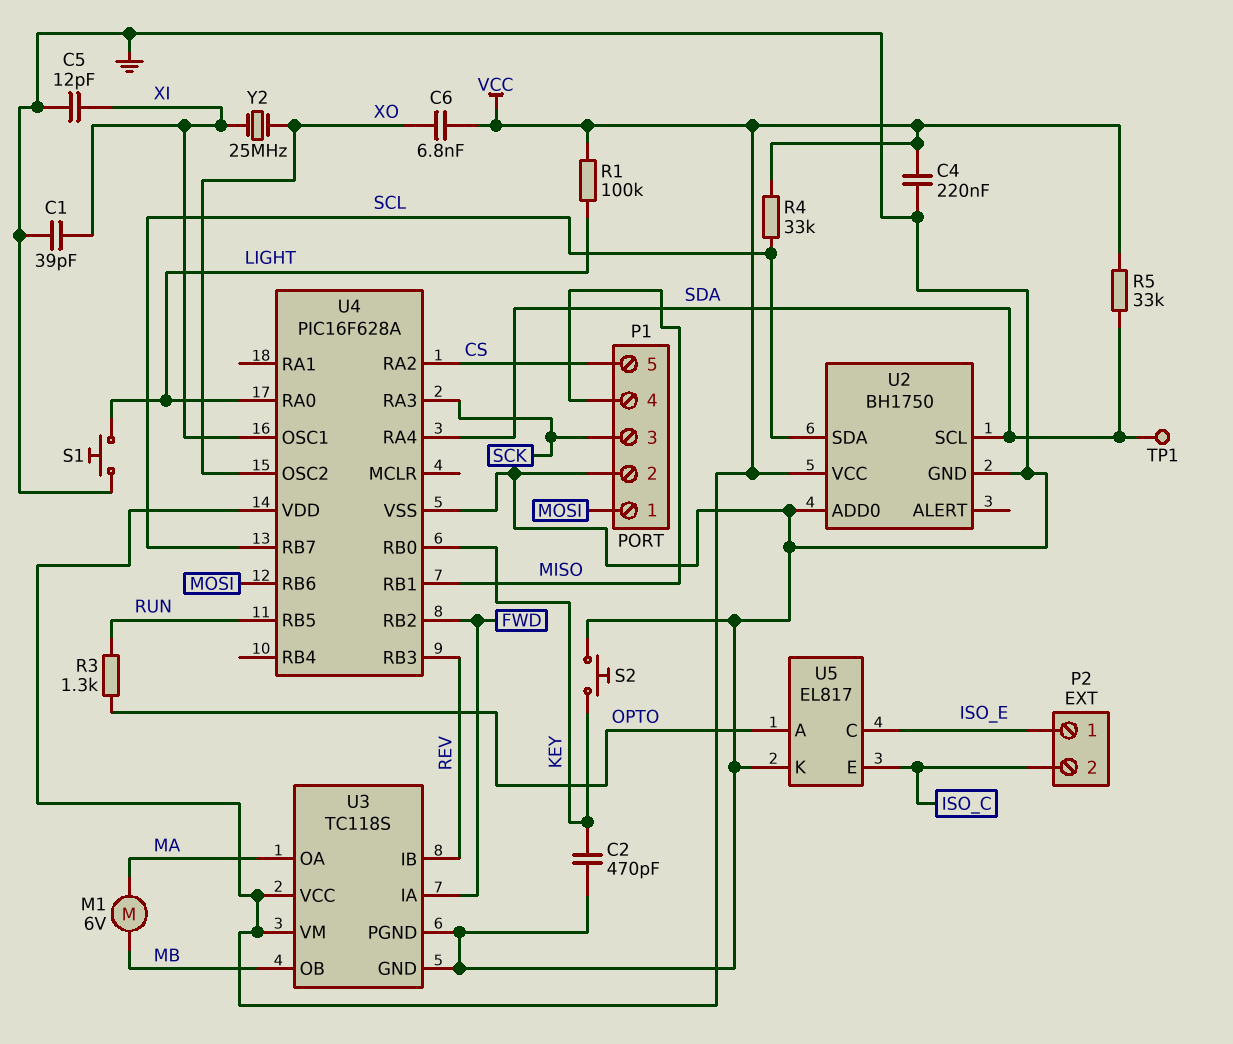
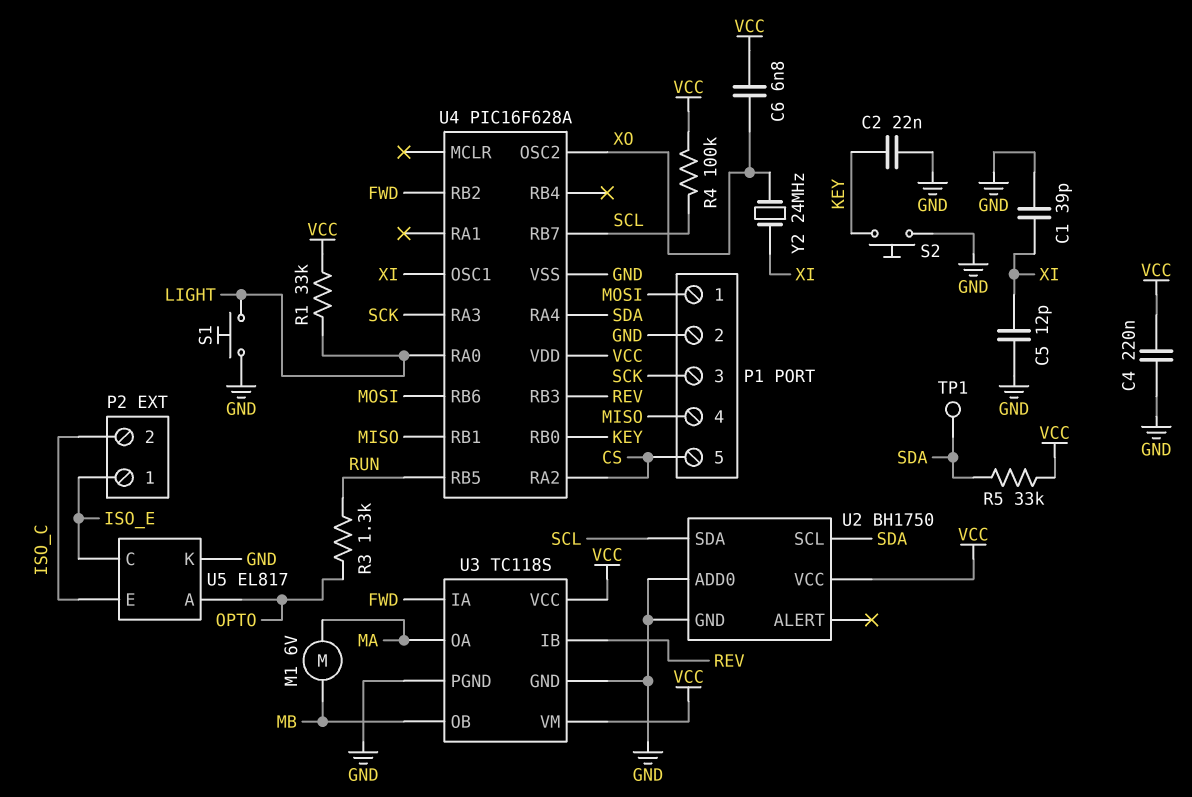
C2: 470pF (GND, KEY) -> 22nF (GND, KEY)
R1: 100k (LIGHT, VCC) -> 33k (LIGHT, VCC)
R4: 33k (SCL, VCC) -> 100k (SCL, VCC)
Y2: 25MHz (XI, XO) -> 24MHz (XI, XO)

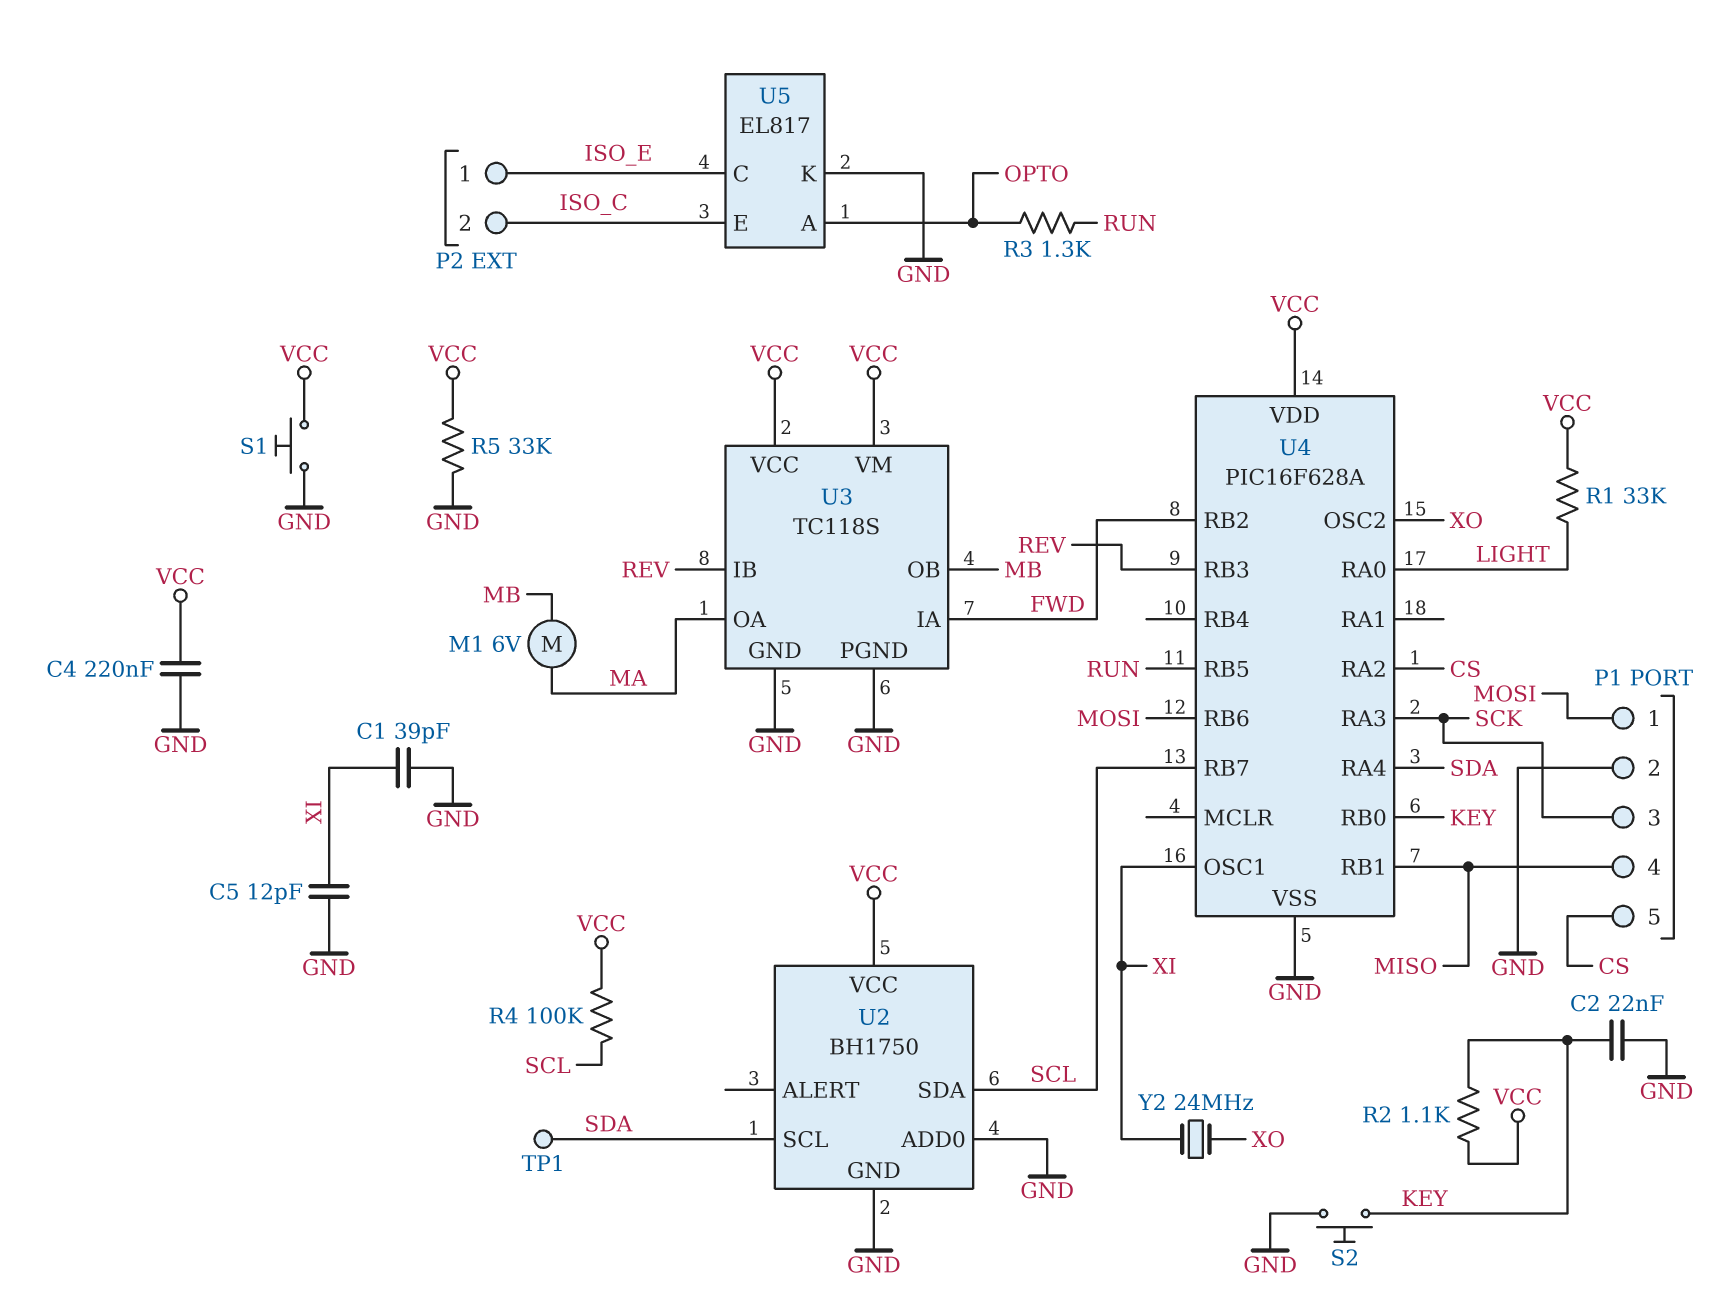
C6: 6.8nF (VCC, XO) -> none
R2: none -> 1.1k (KEY, VCC)
R5: 33k (SDA, VCC) -> 33k (GND, VCC)
S1: button (GND, LIGHT) -> button (GND, VCC)

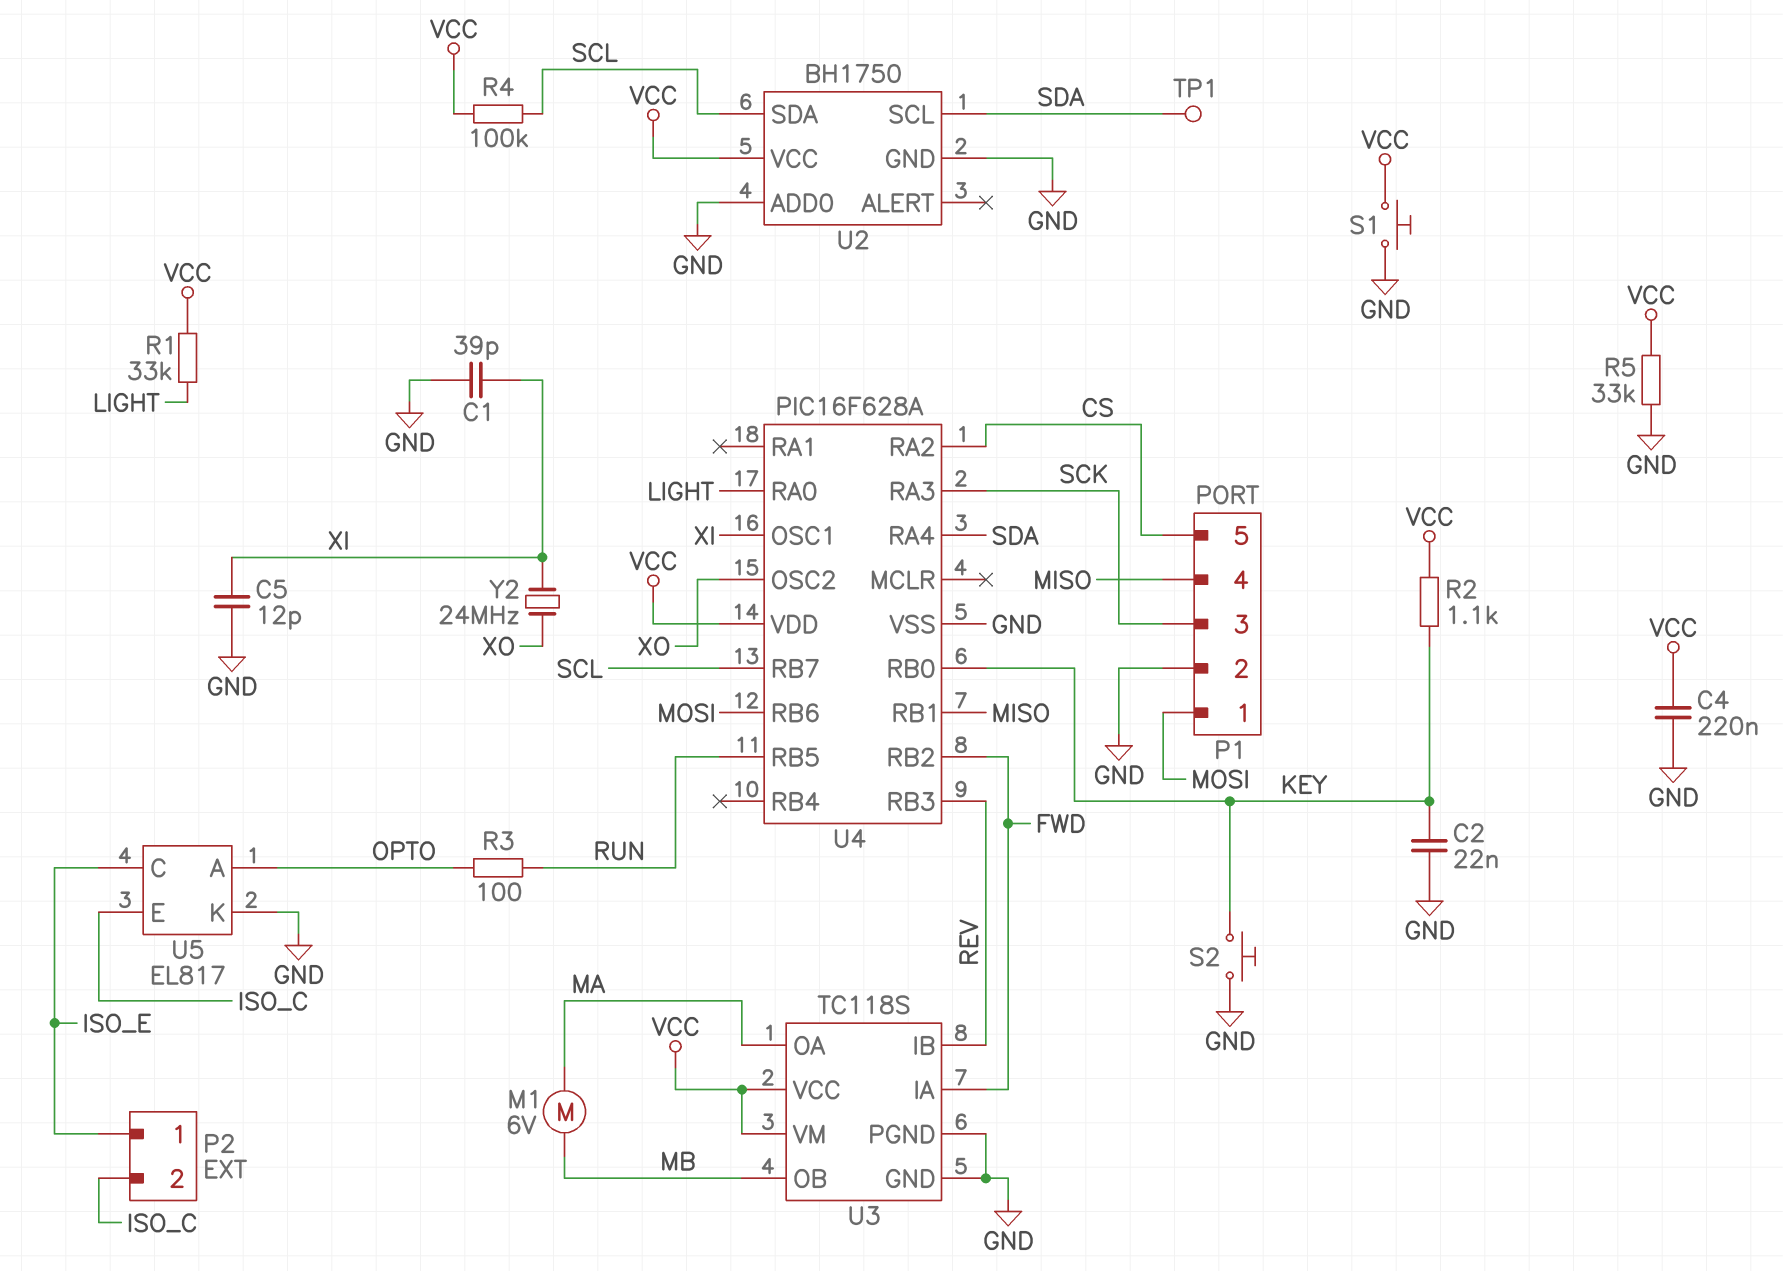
R3: 1.3k (OPTO, RUN) -> 100 (OPTO, RUN)

